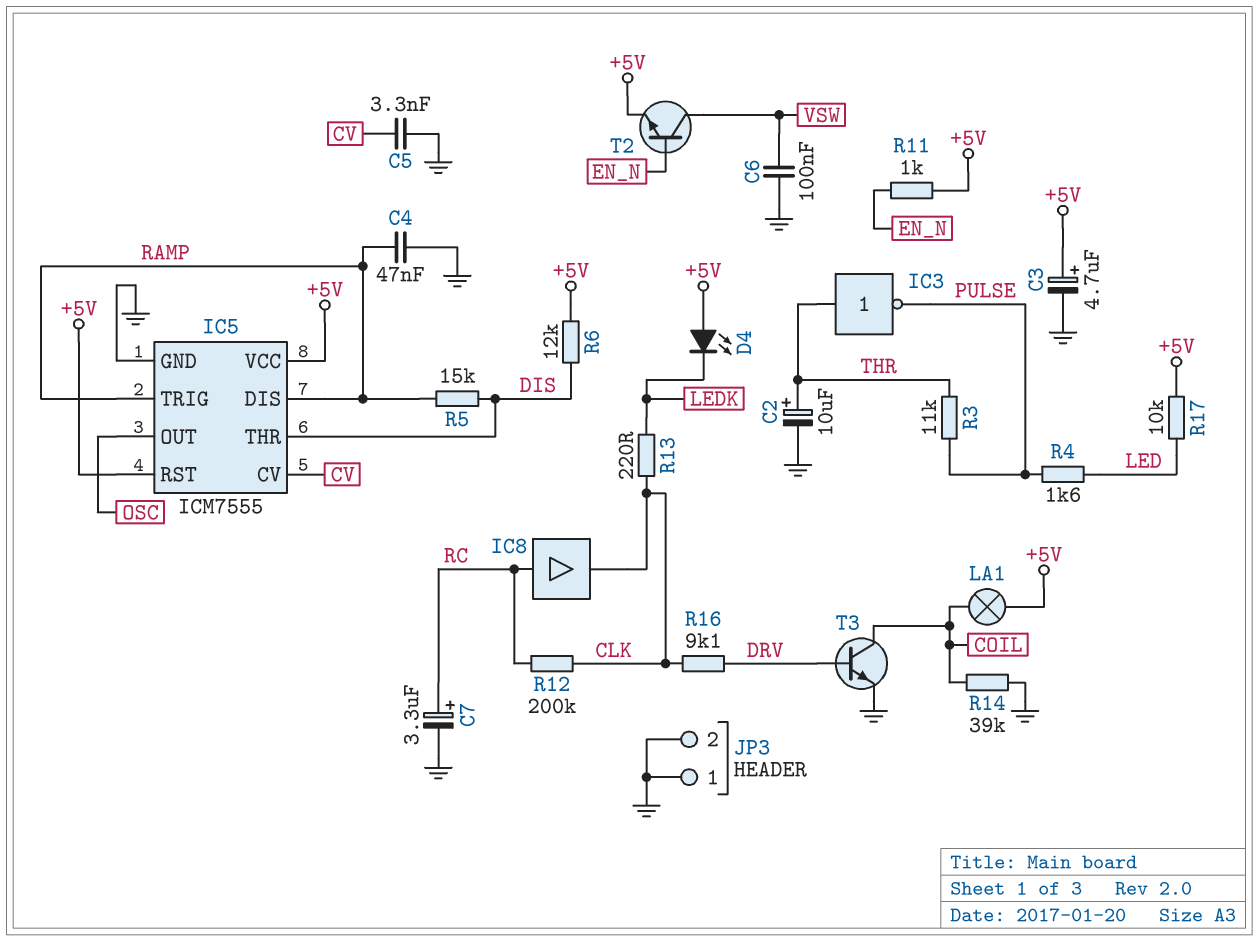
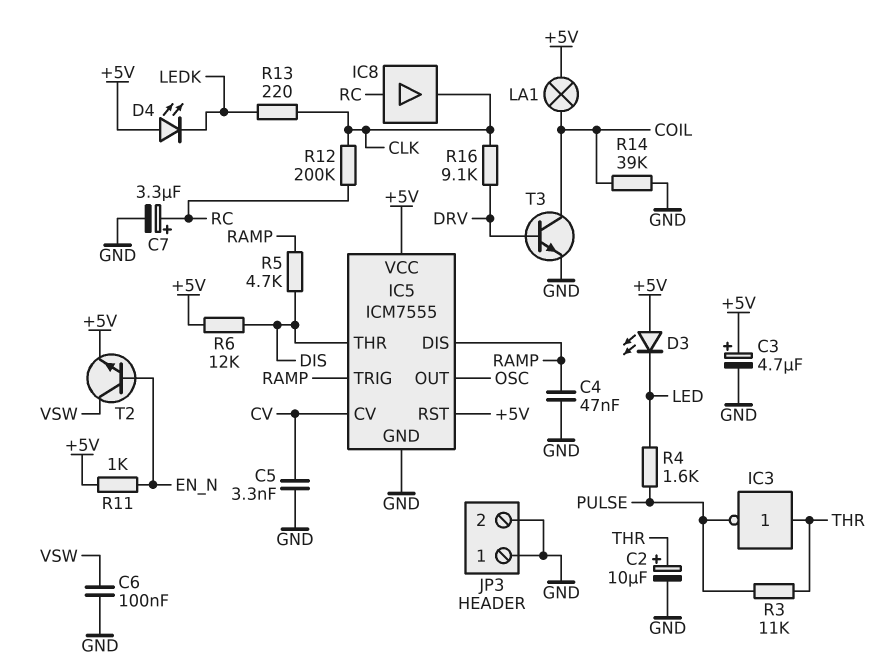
D3: none -> LED (A +5V, K LED)
R5: 15k (DIS, RAMP) -> 4.7k (DIS, RAMP)
R17: 10k (+5V, LED) -> none

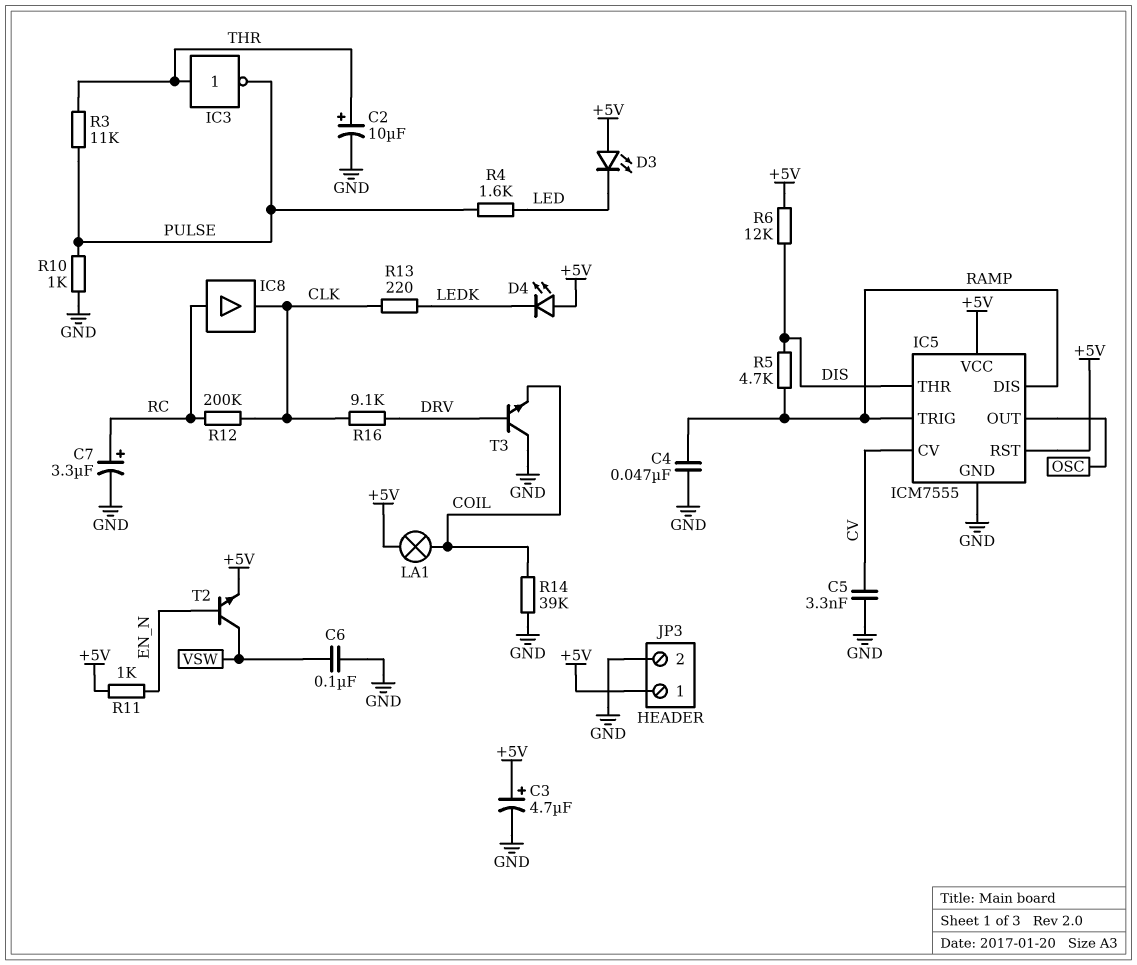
JP3 pin 1: GND -> +5V
R10: none -> 1k (GND, PULSE)
T3: NPN (B DRV, C COIL, E GND) -> NPN (B DRV, C GND, E COIL)

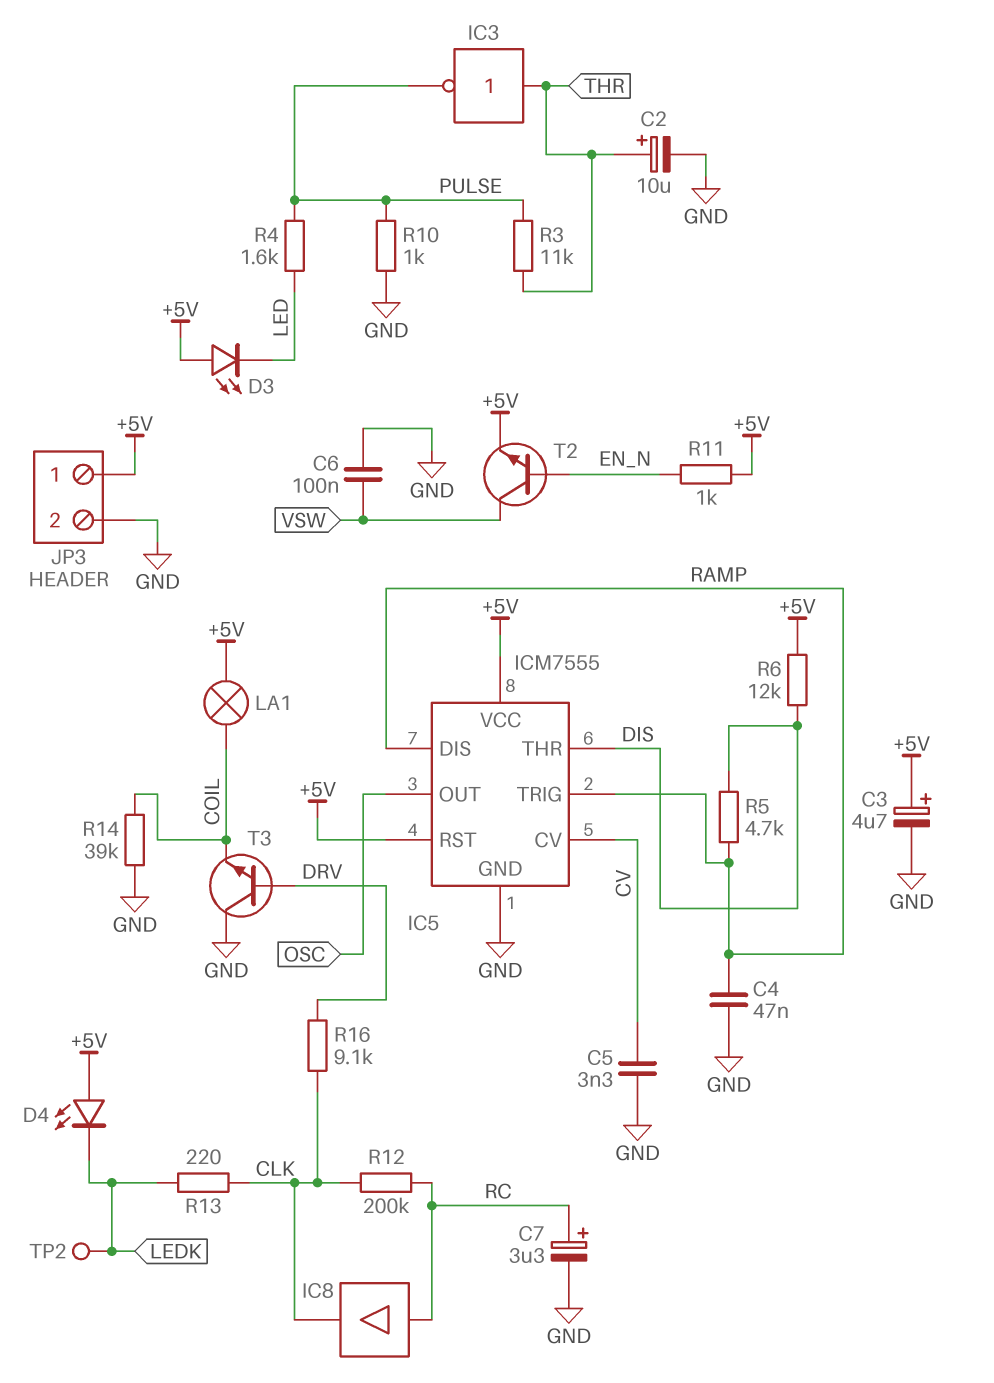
TP2: none -> test point (LEDK)

